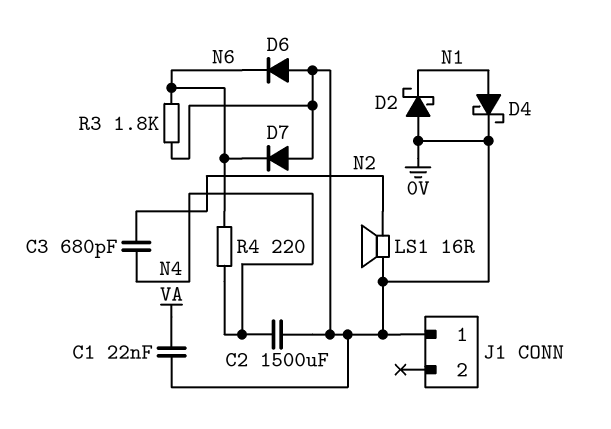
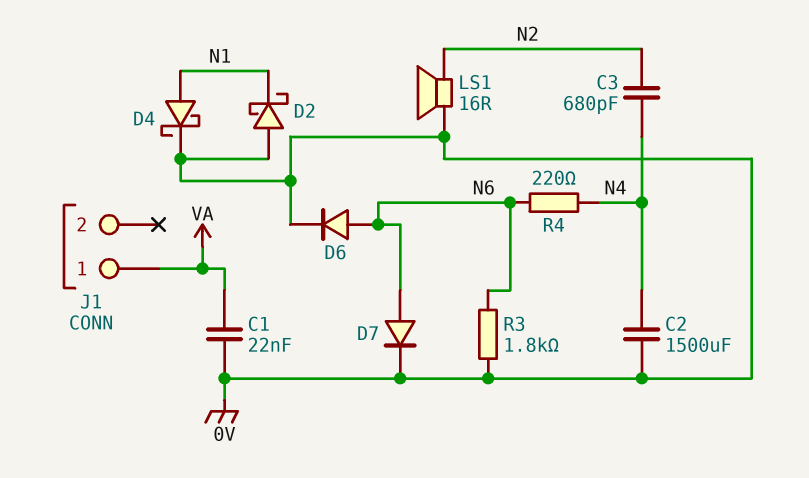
D6: diode (A 0V, K N6) -> diode (A N6, K 0V)
D7: diode (A 0V, K N6) -> diode (A N6, K 0V)
J1 pin 1: 0V -> VA

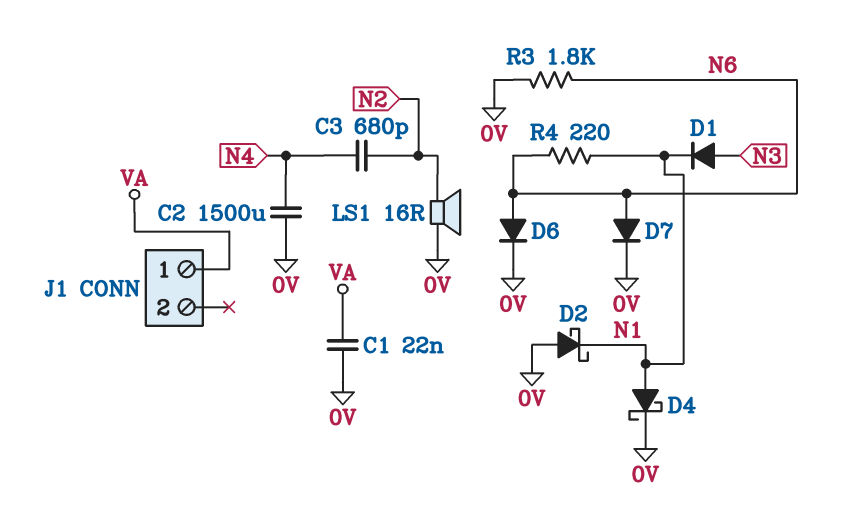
D1: none -> diode (A N3, K N1)
R4: 220 (N4, N6) -> 220 (N1, N6)

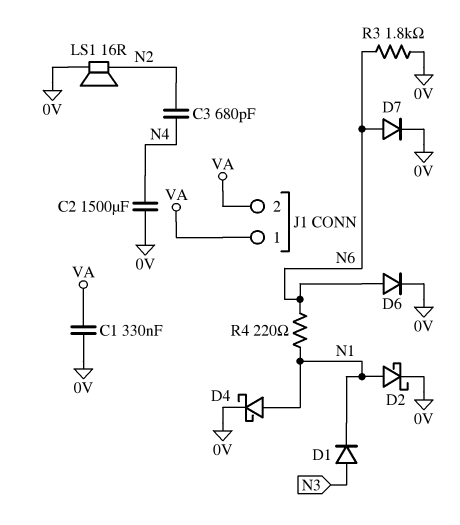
C1: 22nF (0V, VA) -> 330nF (0V, VA)
D2: schottky (A 0V, K N1) -> schottky (A N1, K 0V)
J1 pin 2: none -> VA

